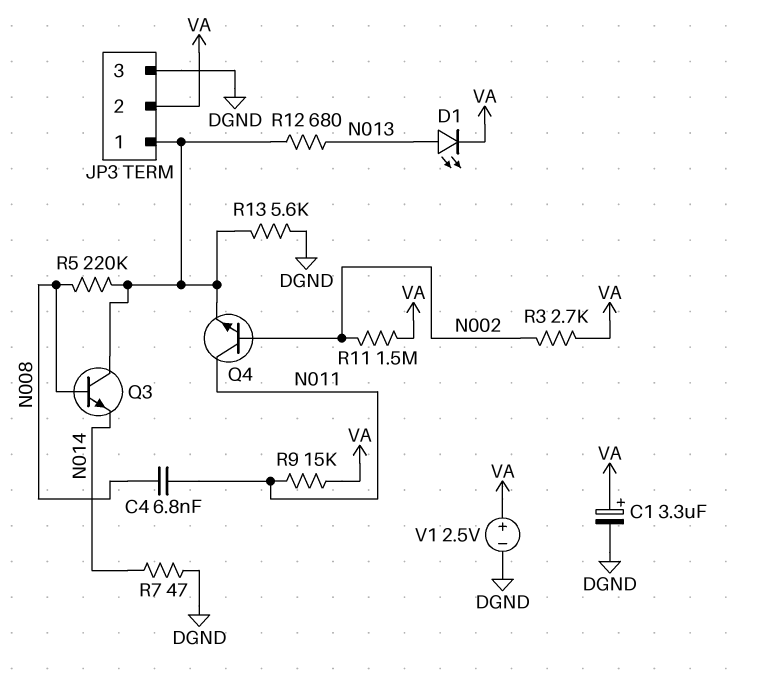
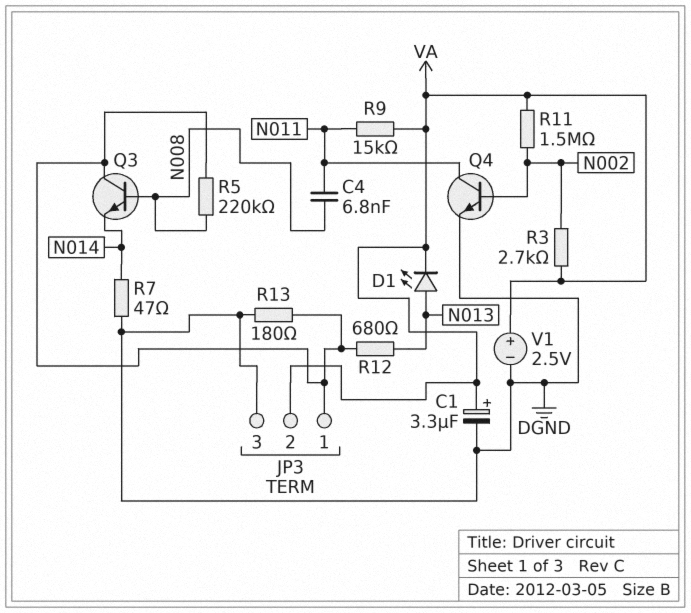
Q4: NPN (B N002, C N011, E JP3/1) -> NPN (B N002, C N011, E DGND)
R13: 5.6k (DGND, JP3/1) -> 180 (DGND, JP3/1)

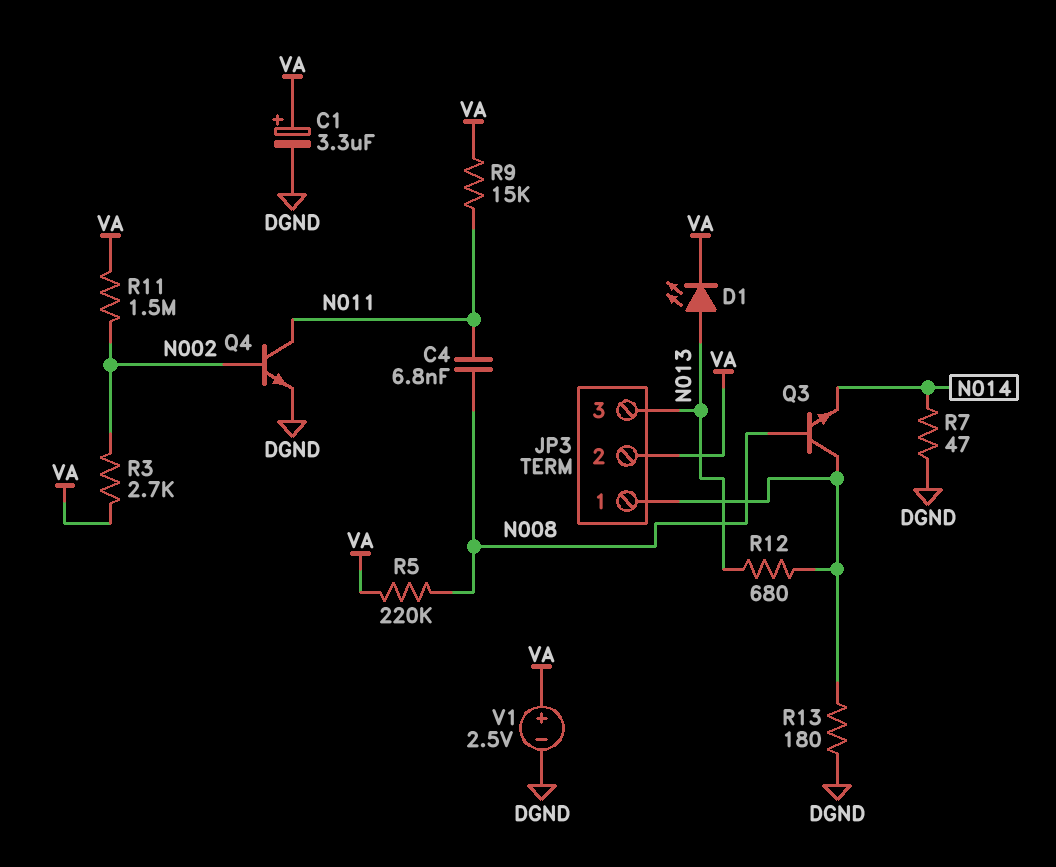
JP3 pin 3: DGND -> N013
R5: 220k (JP3/1, N008) -> 220k (N008, VA)

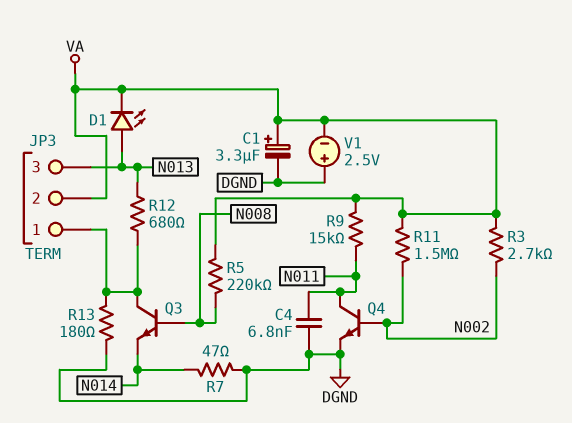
C4: 6.8nF (N008, N011) -> 6.8nF (DGND, N011)
V1: 2.5V (plus VA, minus DGND) -> 2.5V (plus DGND, minus VA)

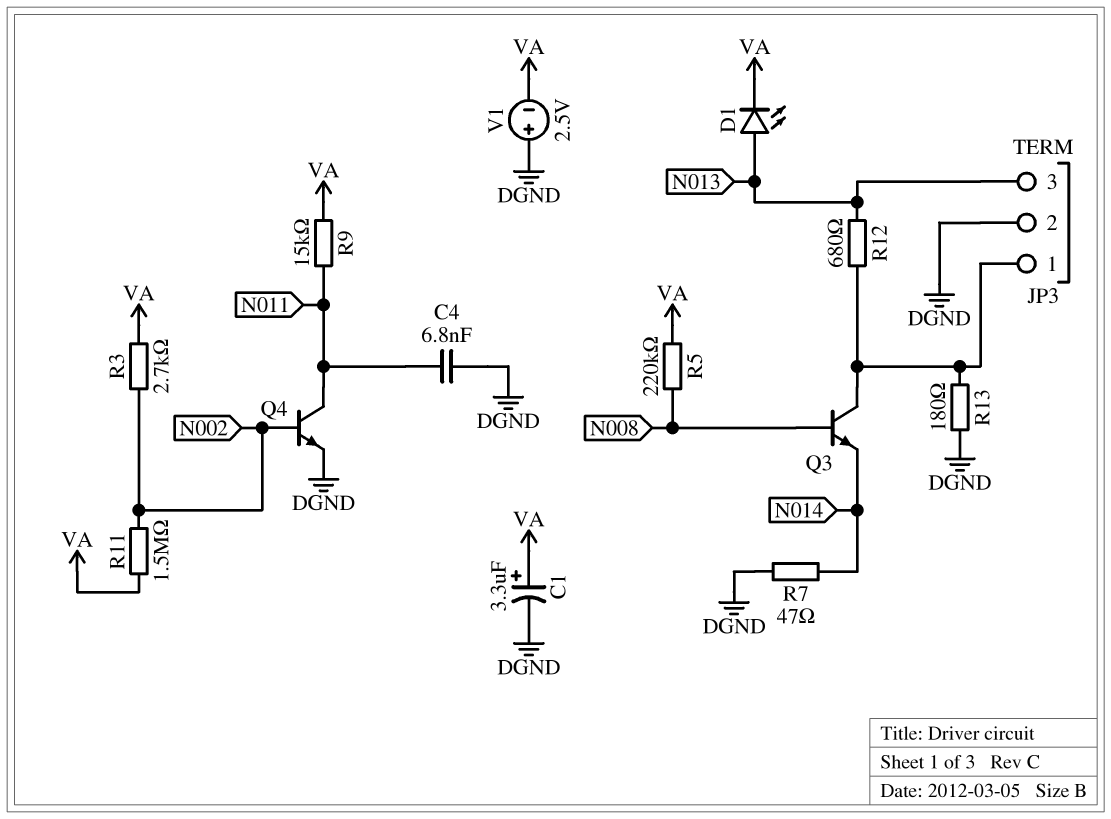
JP3 pin 2: VA -> DGND

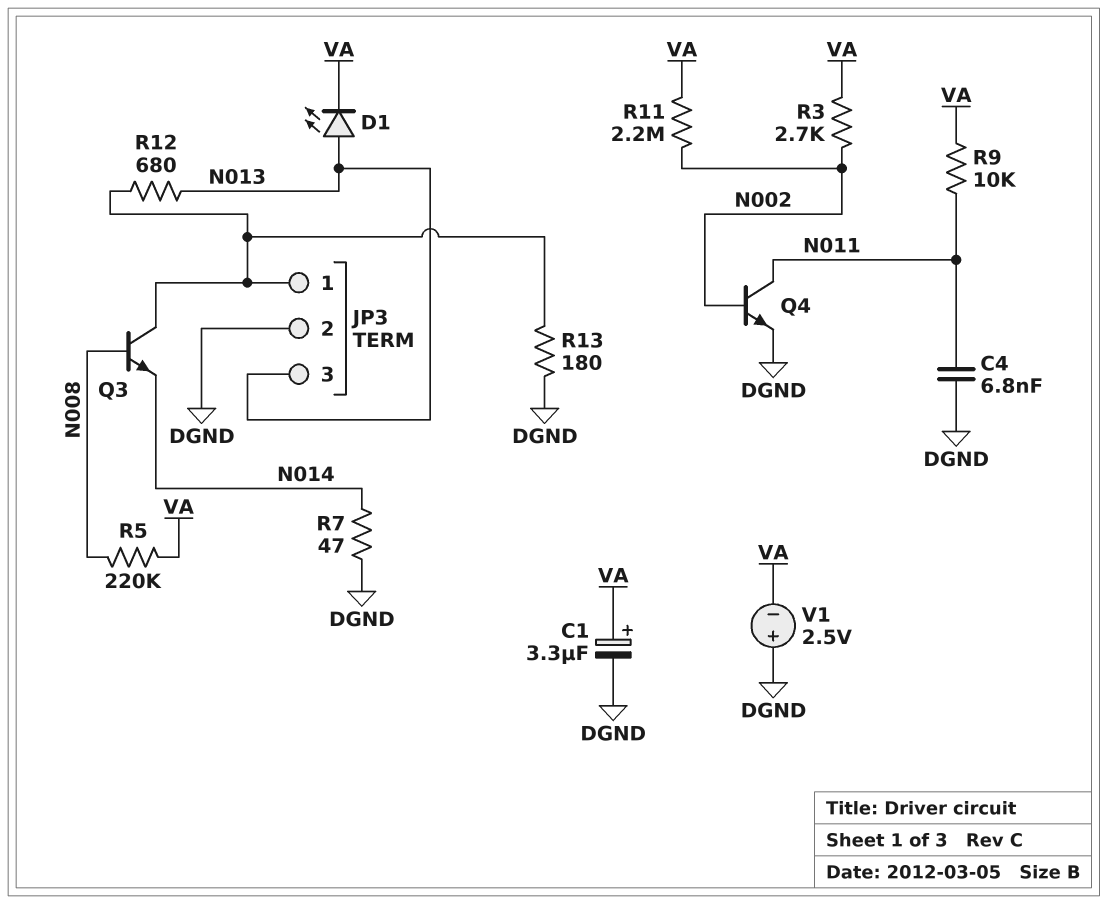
R9: 15k (N011, VA) -> 10k (N011, VA)
R11: 1.5M (N002, VA) -> 2.2M (N002, VA)

